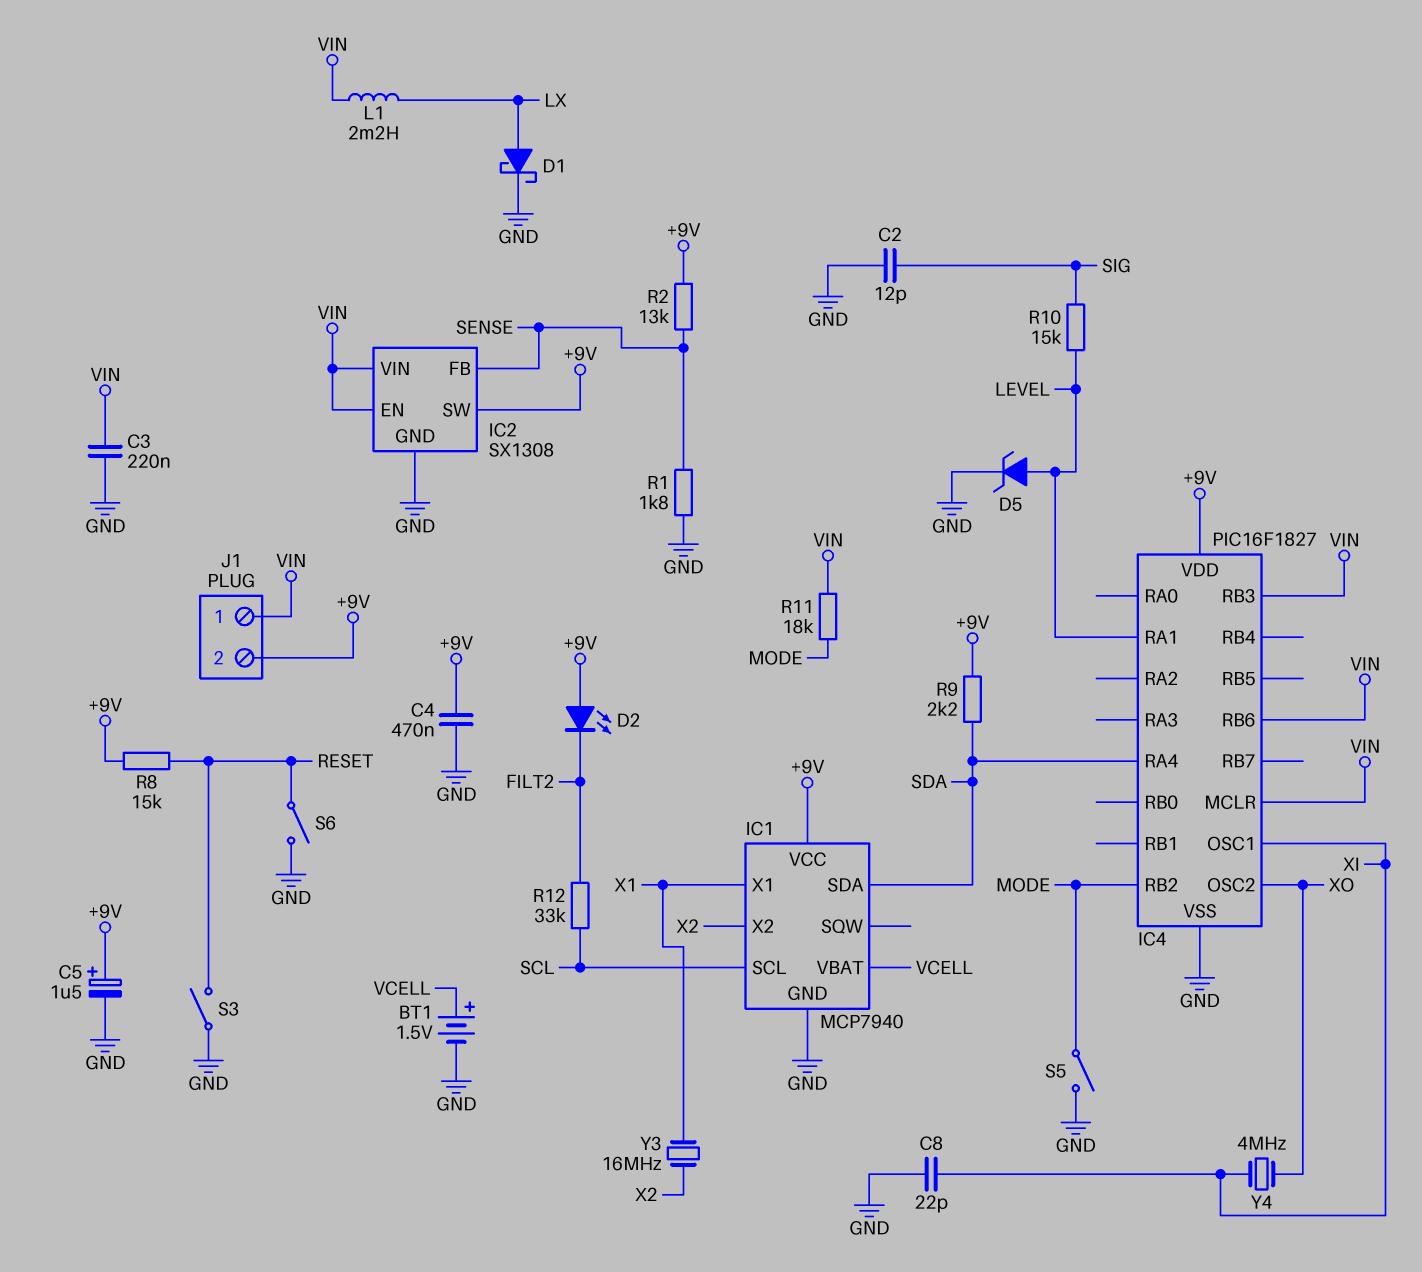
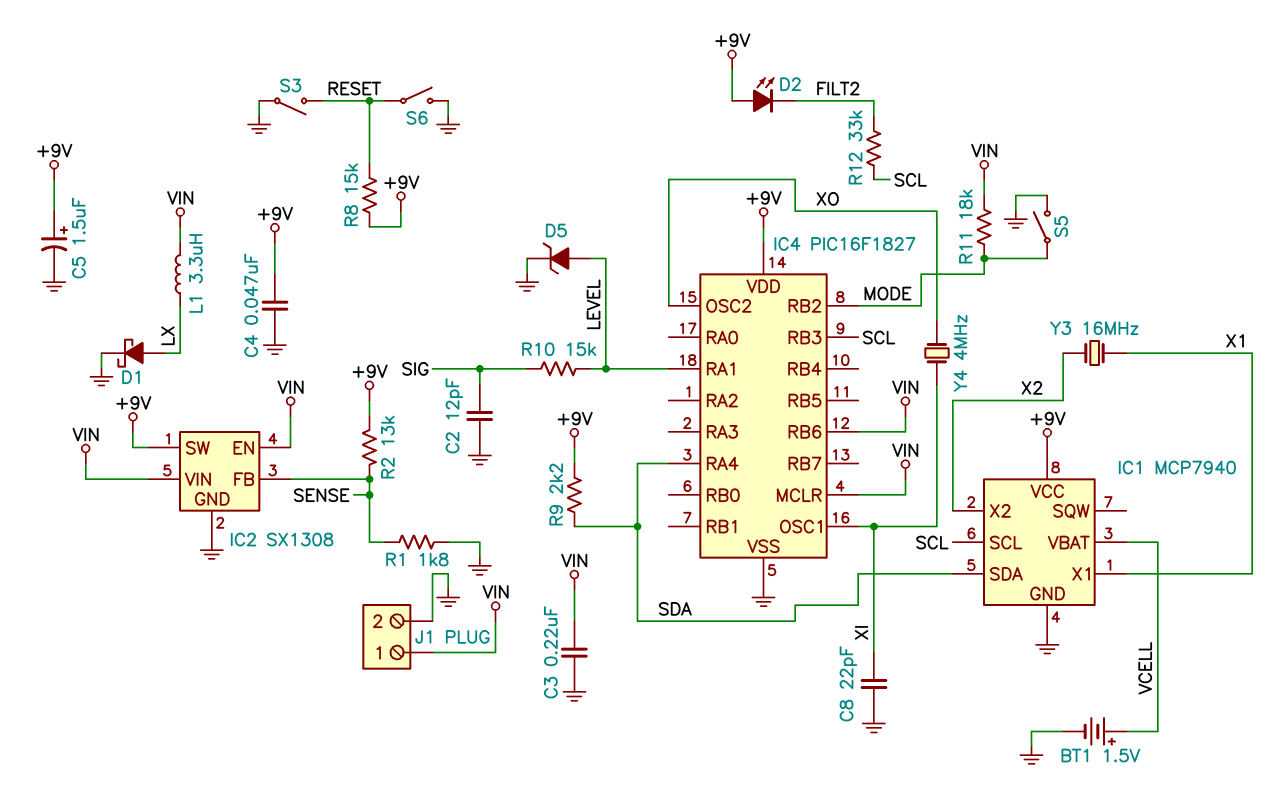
C4: 470nF (+9V, GND) -> 47nF (+9V, GND)
IC4 pin RB3: VIN -> SCL
J1 pin 2: +9V -> GND
L1: 2.2mH (LX, VIN) -> 3.3uH (LX, VIN)

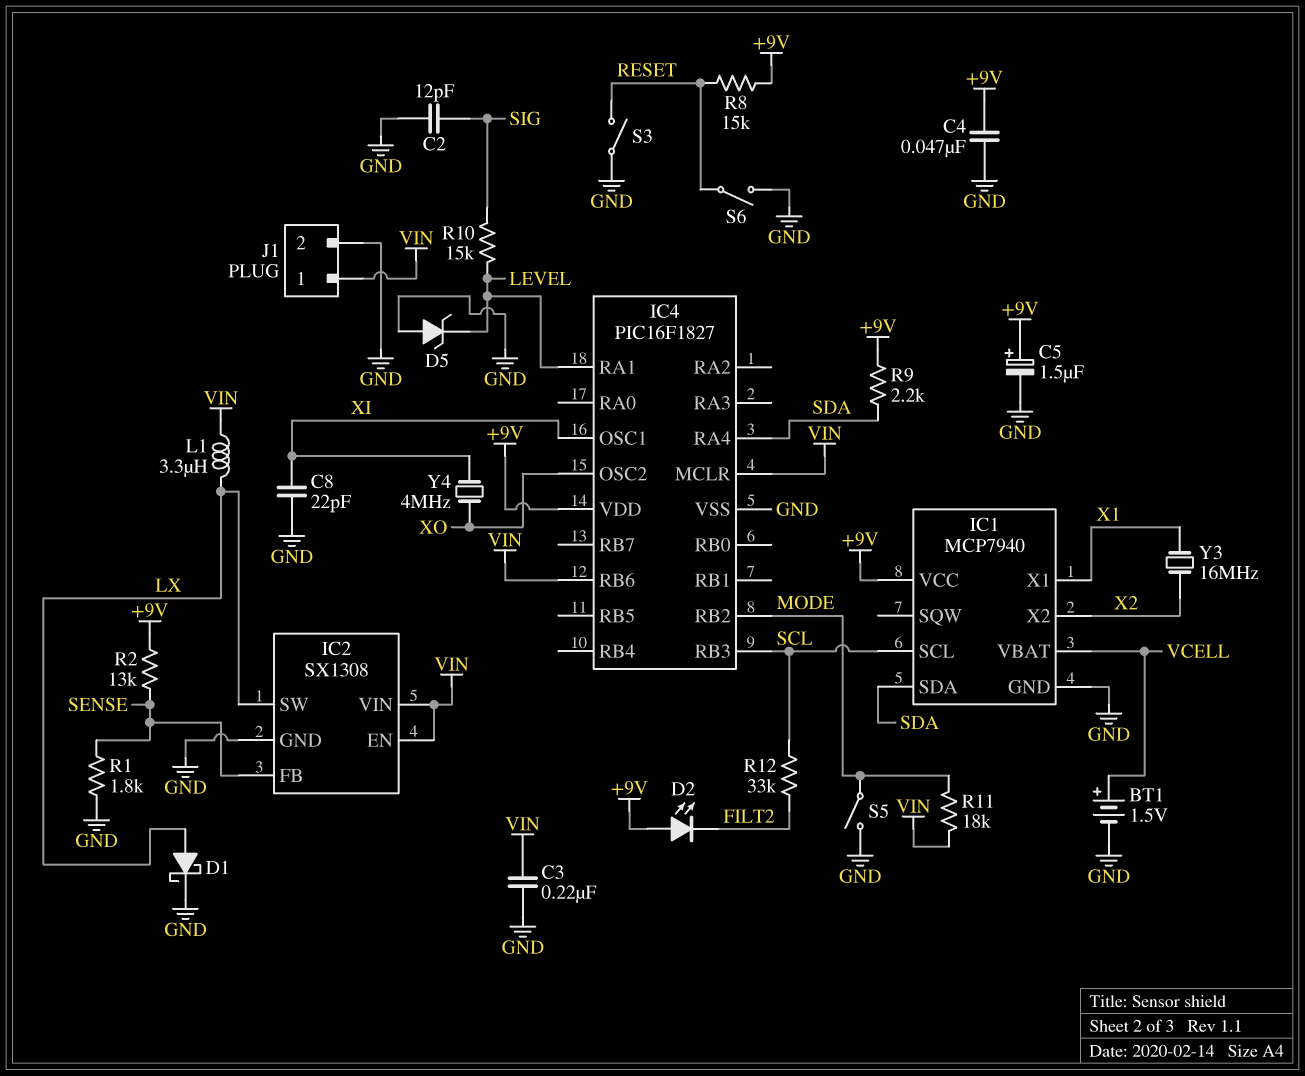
D5: zener (A LEVEL, K GND) -> zener (A GND, K LEVEL)
IC2 pin SW: +9V -> LX

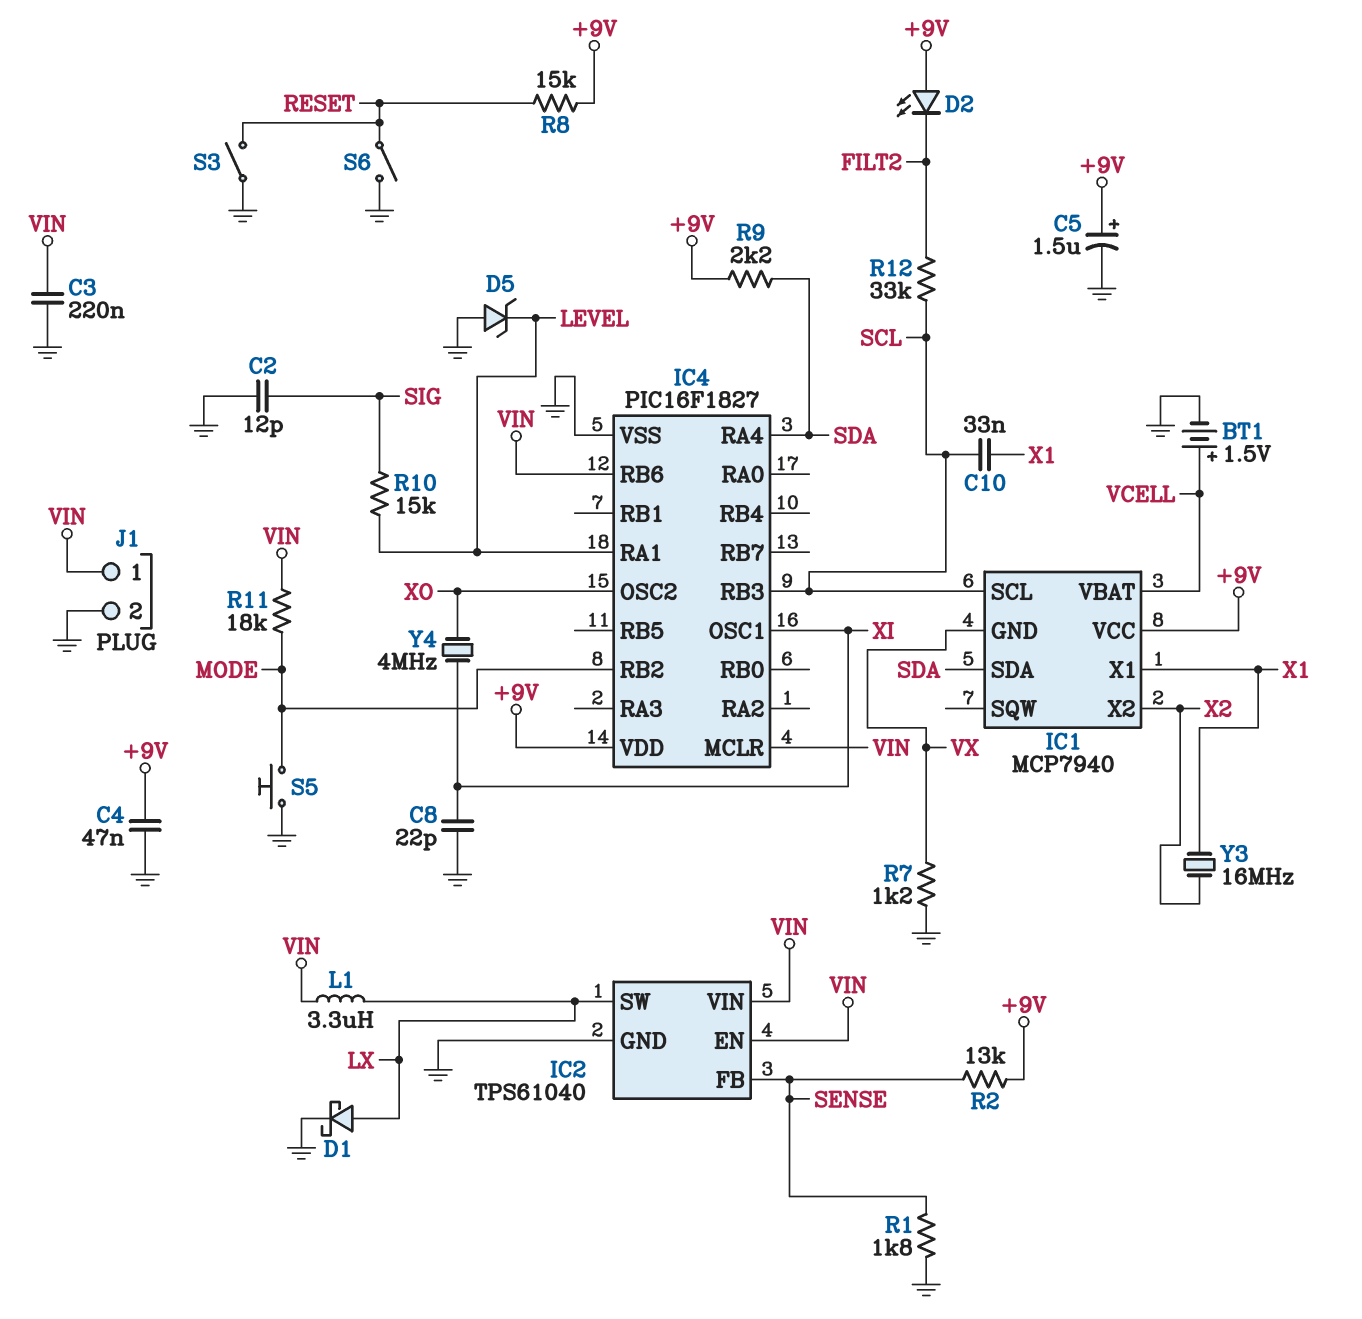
C10: none -> 33nF (SCL, X1)
IC1 pin GND: GND -> VX
IC2: SX1308 -> TPS61040
R7: none -> 1.2k (GND, VX)
S5: switch (GND, MODE) -> button (GND, MODE)

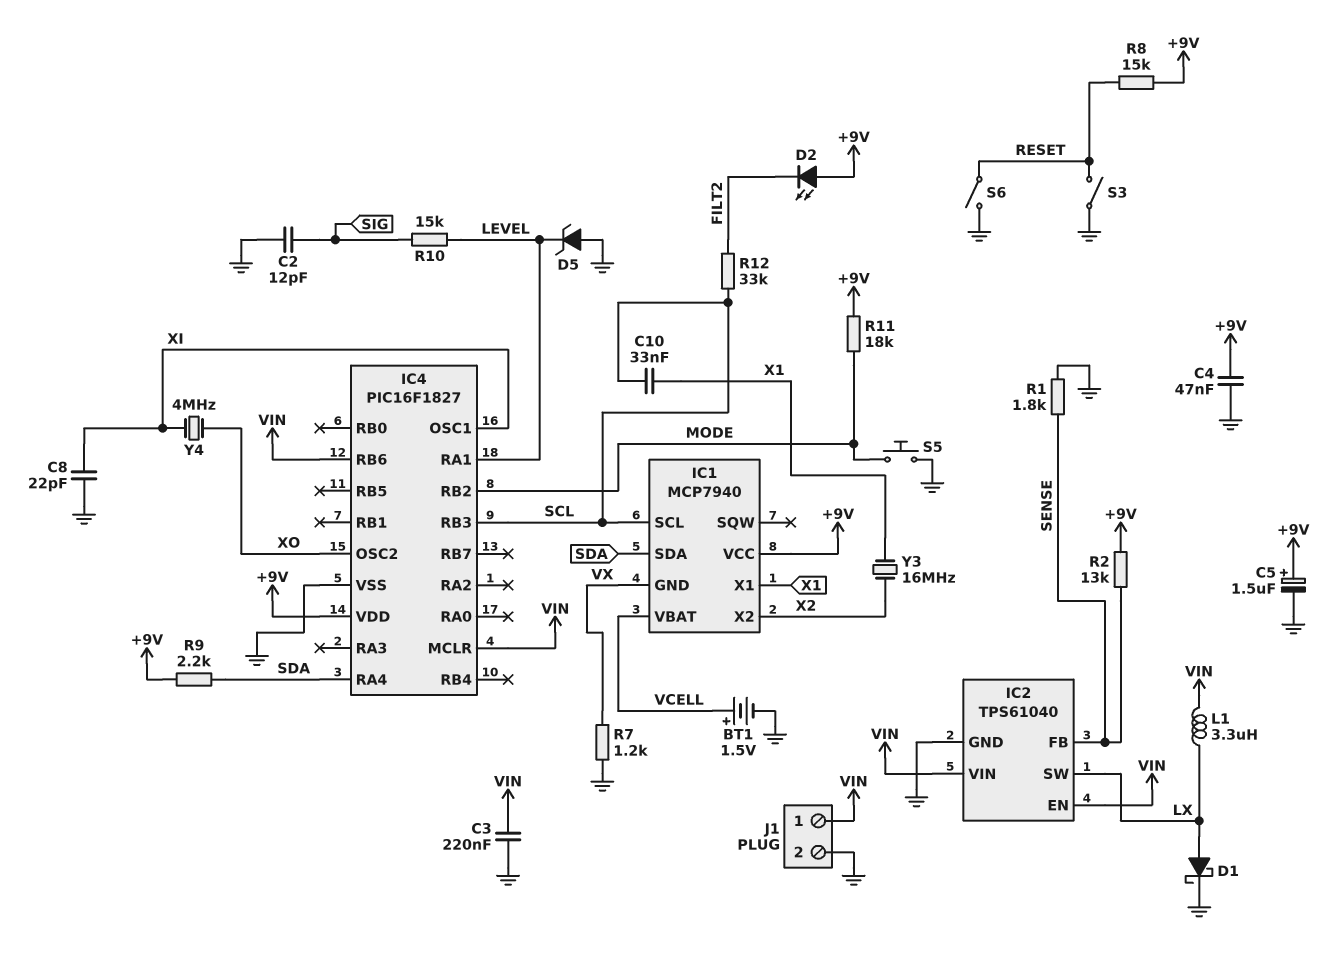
R11: 18k (MODE, VIN) -> 18k (+9V, MODE)

